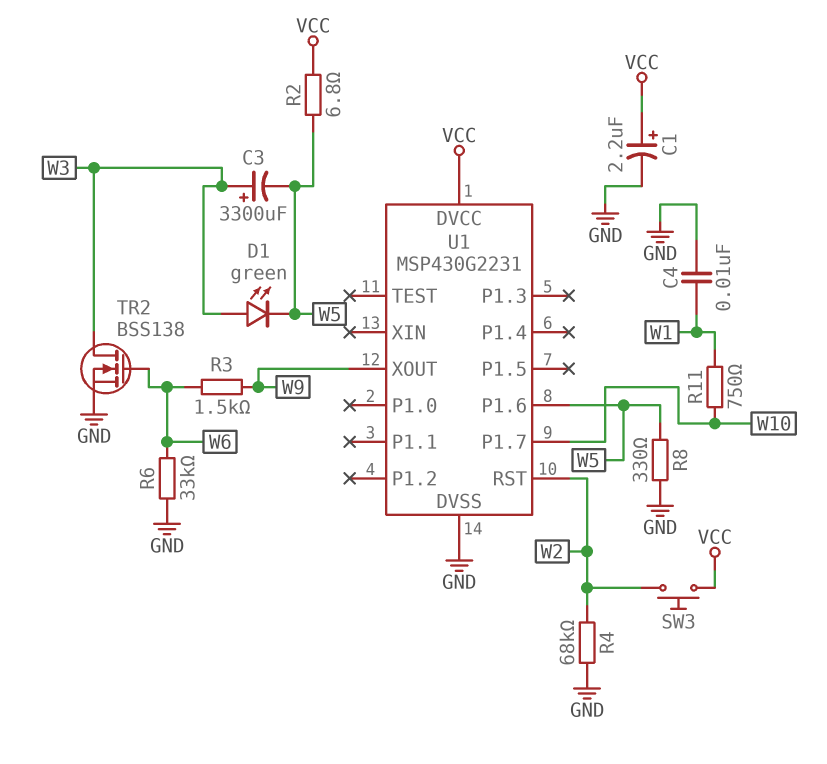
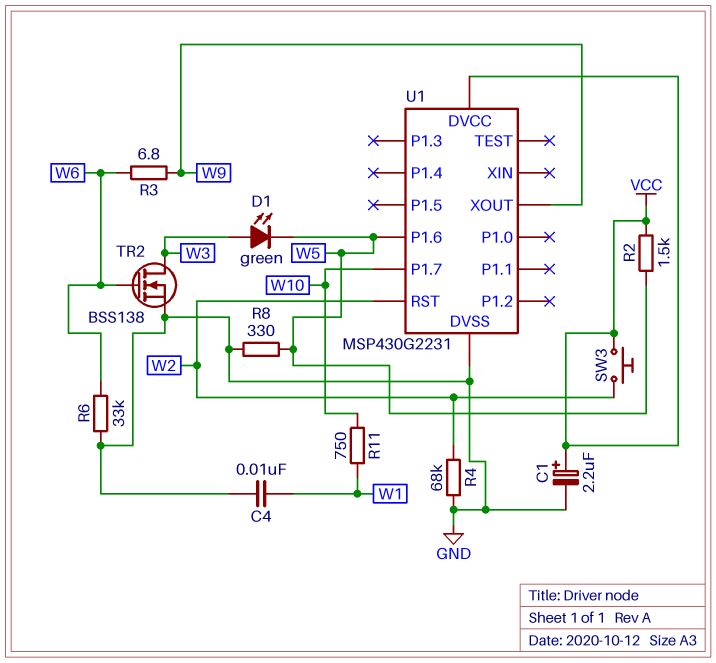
C3: 3300uF (plus W3, minus W5) -> none
R2: 6.8 (VCC, W5) -> 1.5k (VCC, W5)
R3: 1.5k (W6, W9) -> 6.8 (W6, W9)

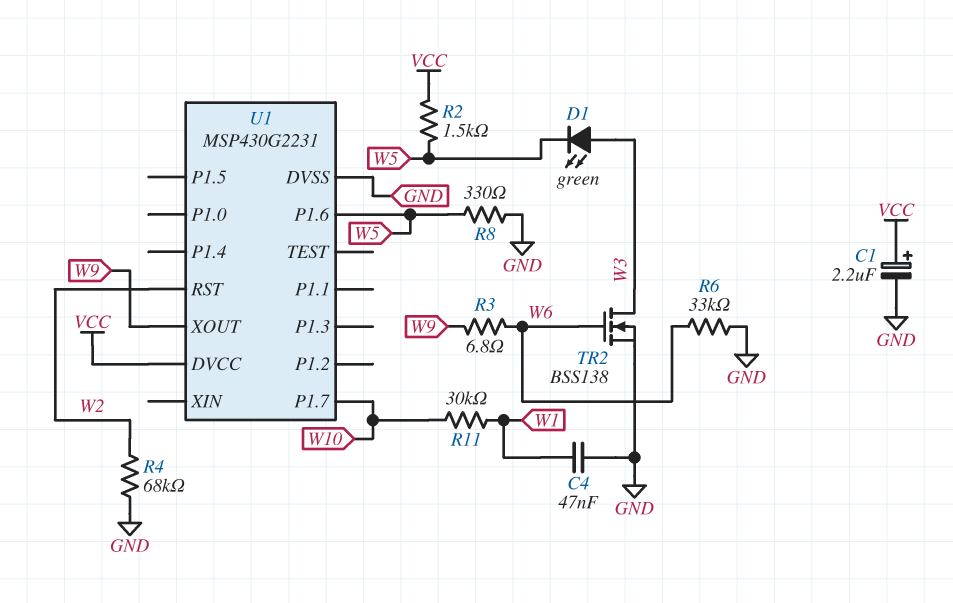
C4: 10nF (GND, W1) -> 47nF (GND, W1)
R11: 750 (W1, W10) -> 30k (W1, W10)
SW3: button (VCC, W2) -> none

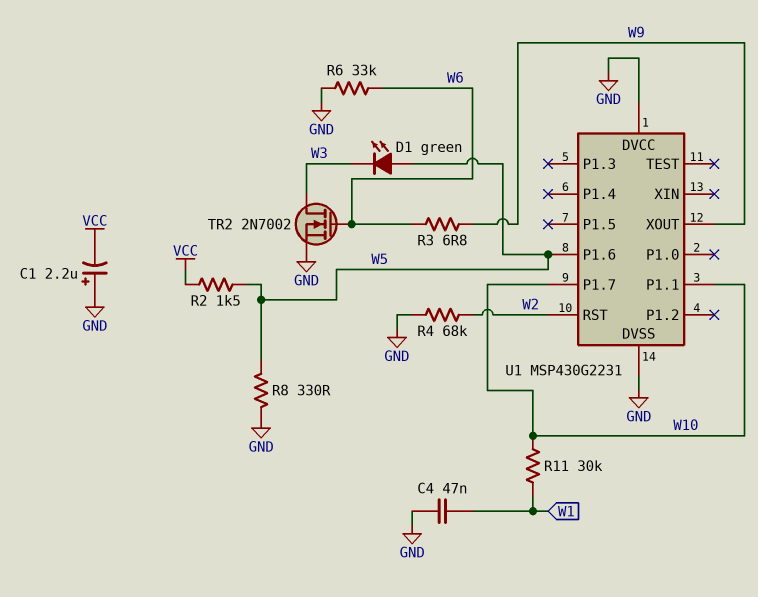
C1: 2.2uF (plus VCC, minus GND) -> 2.2uF (plus GND, minus VCC)
D1: LED green (A W3, K W5) -> LED green (A W5, K W3)
TR2: NMOS BSS138 (G W6, D W3, S GND) -> NMOS 2N7002 (G W6, D W3, S GND)
U1 pin DVCC: VCC -> GND
U1 pin P1.1: none -> W10

